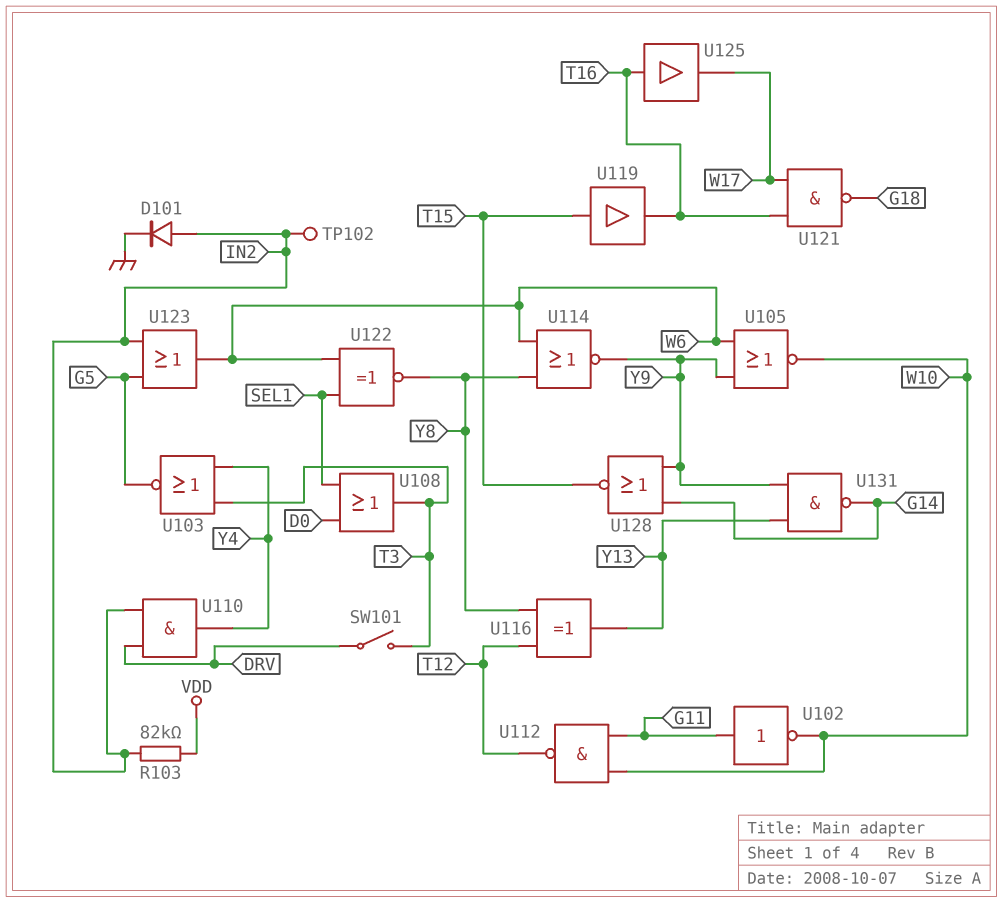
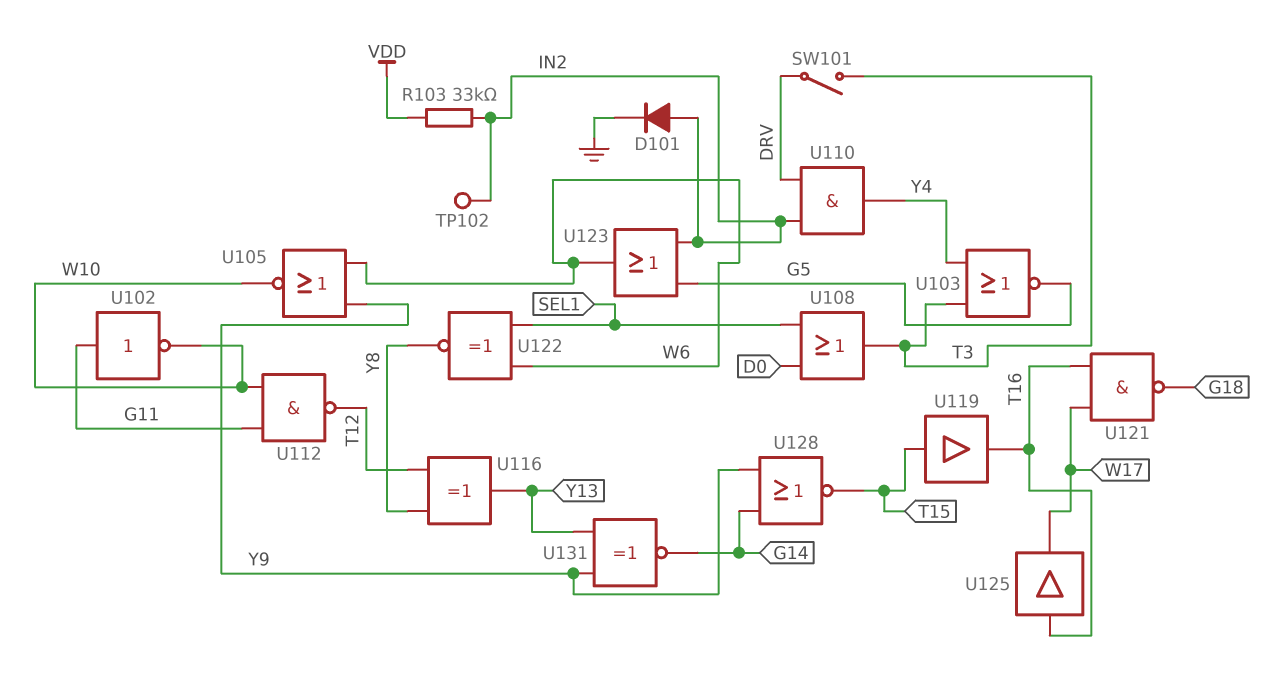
R103: 82k (IN2, VDD) -> 33k (IN2, VDD)
U114: NOR (in W6, in Y8, out Y9) -> none
U131: NAND (in Y9, in Y13, out G14) -> XNOR (in Y9, in Y13, out G14)

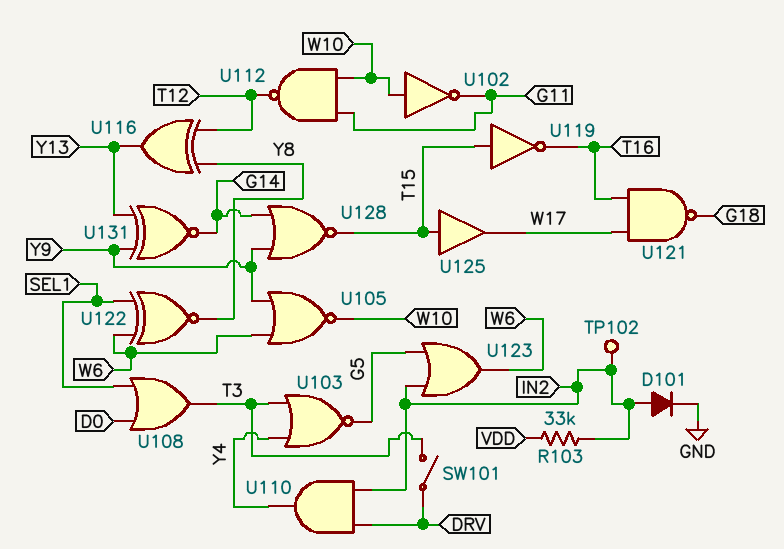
U102: NOT (in G11, out W10) -> NOT (in W10, out G11)
U119: buffer (in T15, out T16) -> NOT (in T15, out T16)
U125: buffer (in T16, out W17) -> buffer (in T15, out W17)

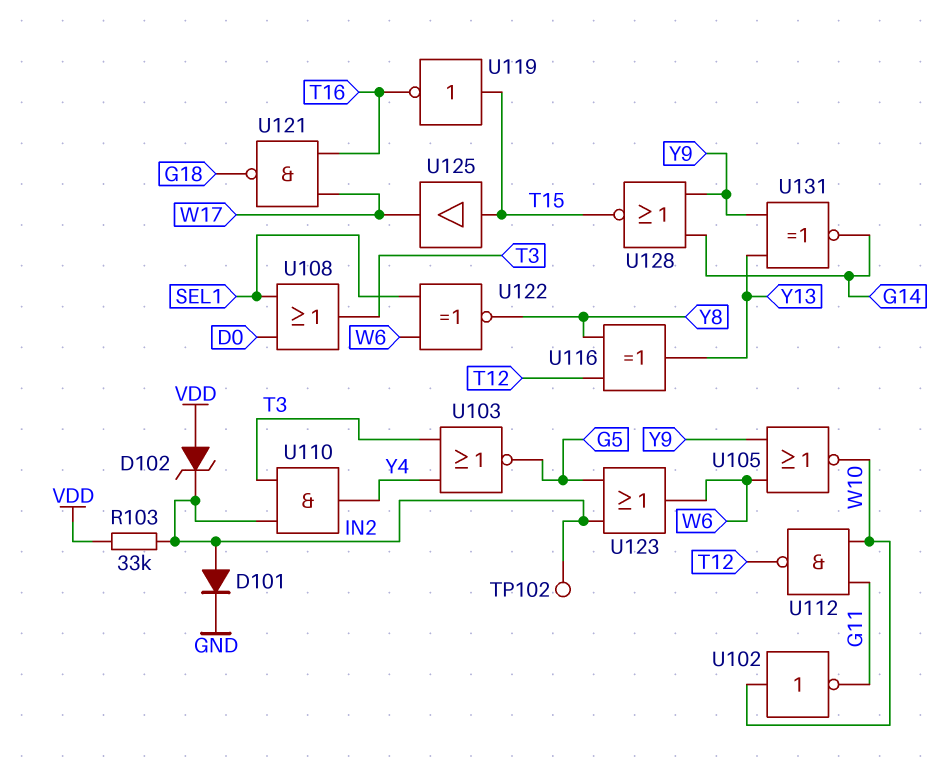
D102: none -> zener (A VDD, K IN2)
SW101: switch (DRV, T3) -> none
U110: AND (in DRV, in IN2, out Y4) -> AND (in IN2, in T3, out Y4)

